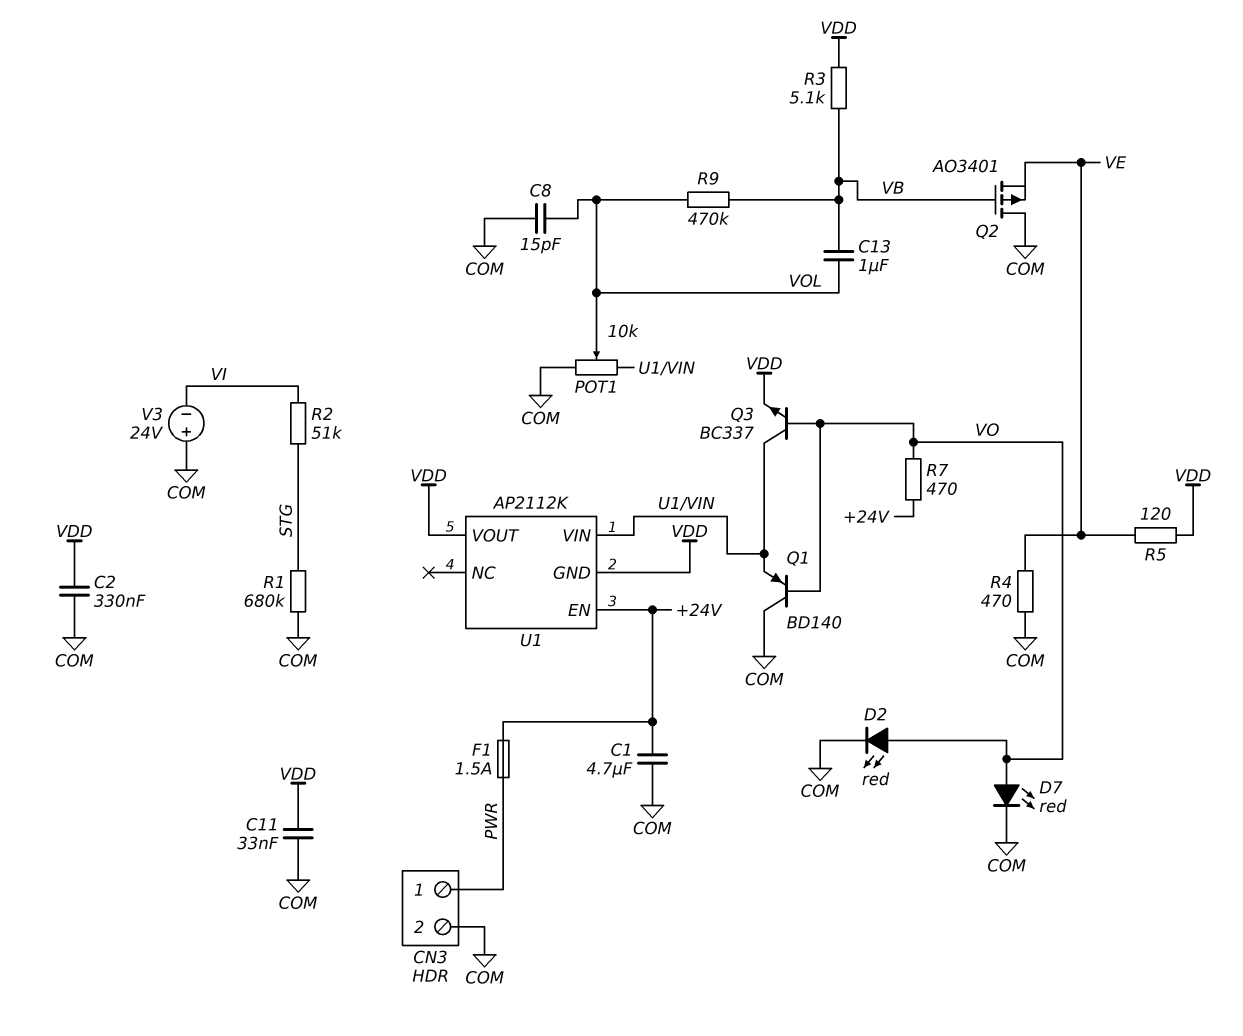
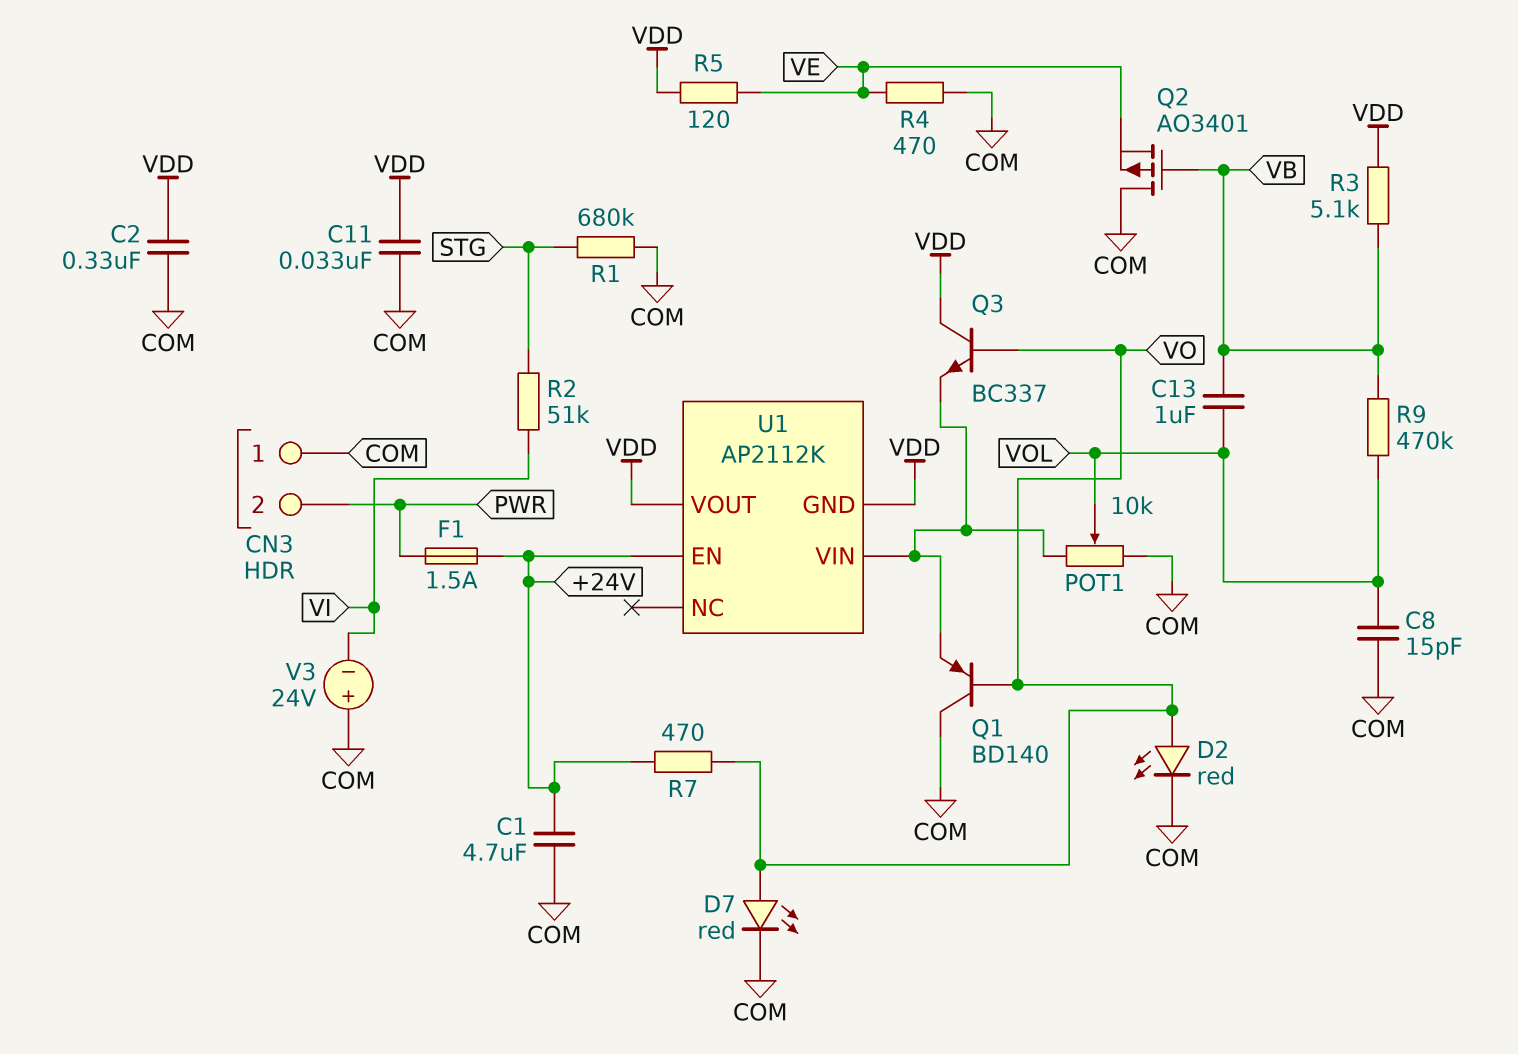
CN3 pin 1: PWR -> COM
CN3 pin 2: COM -> PWR
Q3: NPN BC337 (B VO, C U1/VIN, E VDD) -> NPN BC337 (B VO, C VDD, E U1/VIN)

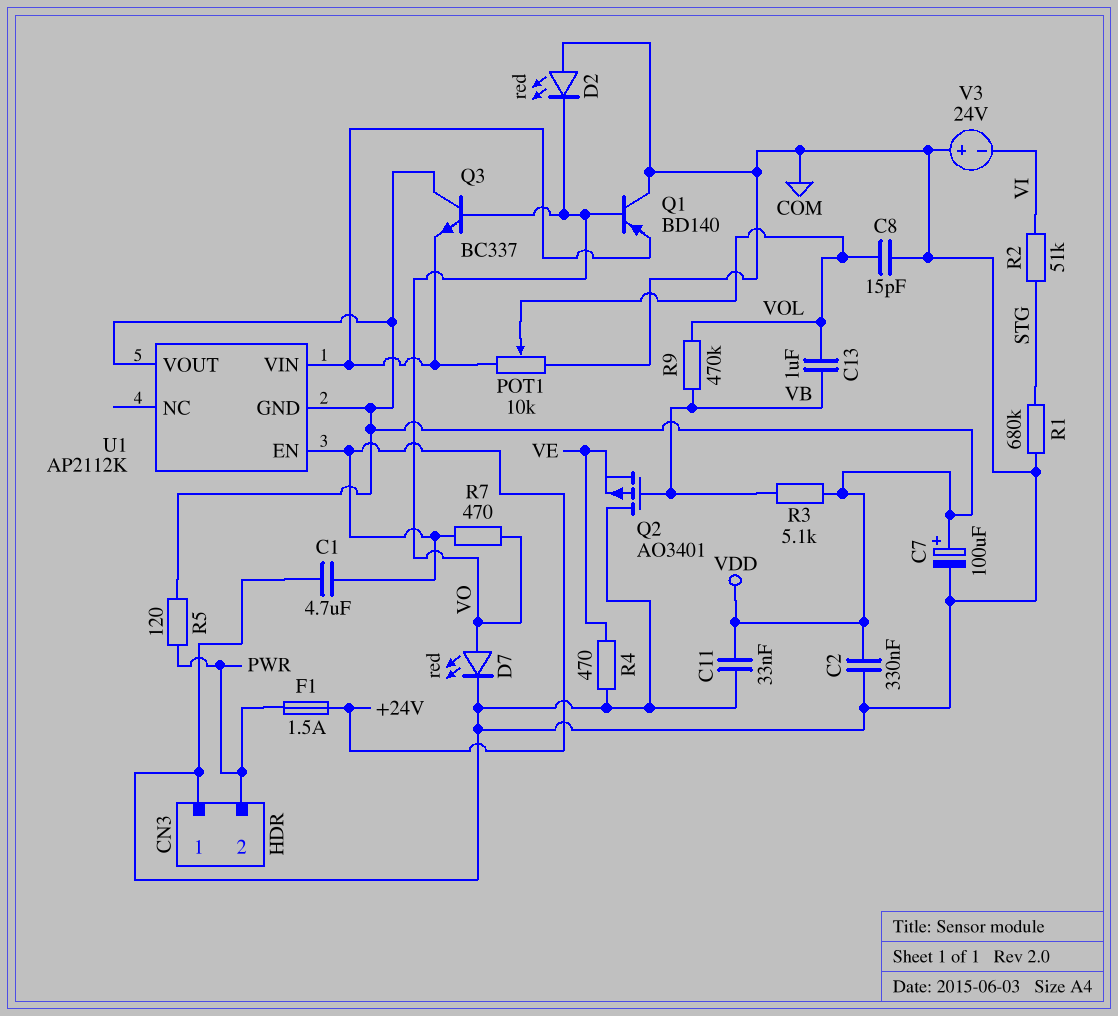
C7: none -> 100uF (plus VDD, minus COM)
D2: LED red (A VO, K COM) -> LED red (A COM, K VO)
R5: 120 (VDD, VE) -> 120 (PWR, VDD)

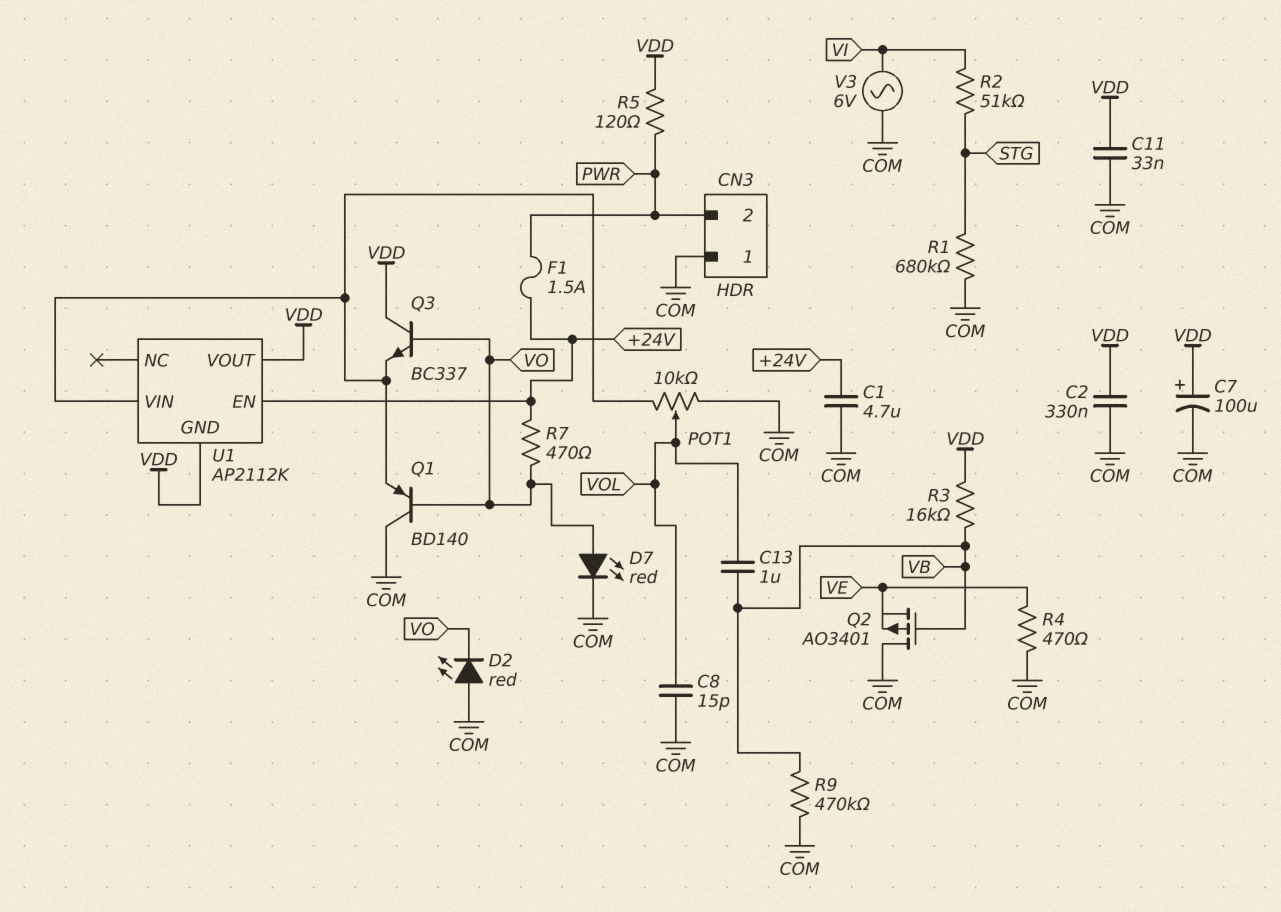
R3: 5.1k (VB, VDD) -> 16k (VB, VDD)
R9: 470k (VB, VOL) -> 470k (COM, VB)
V3: 24V (plus COM, minus VI) -> AC 6V (COM, VI)

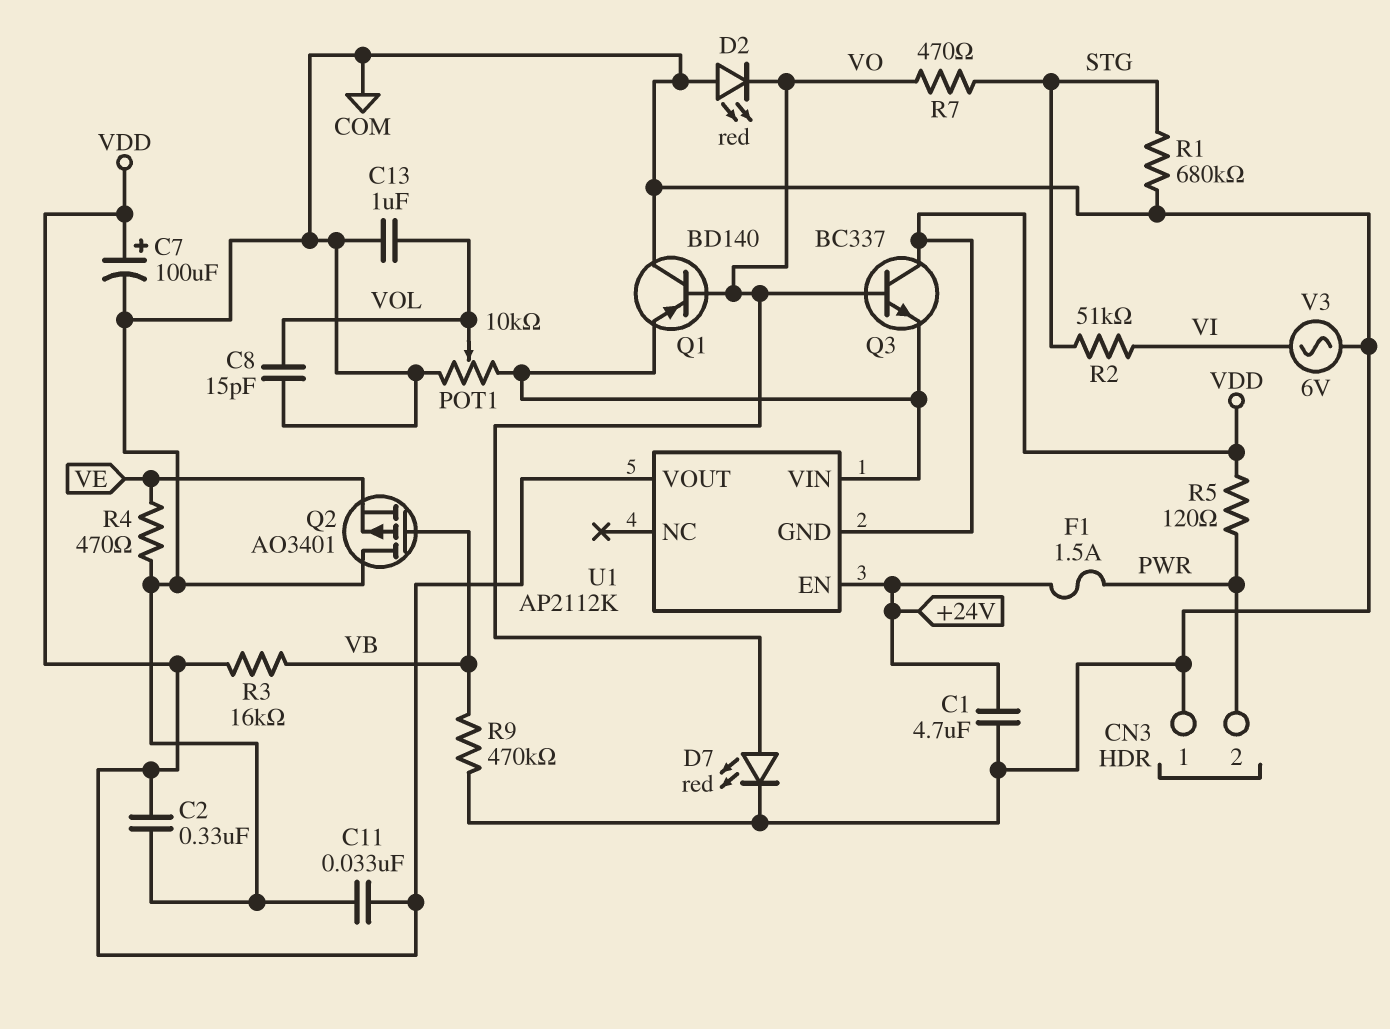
C13: 1uF (VB, VOL) -> 1uF (COM, VOL)
R7: 470 (+24V, VO) -> 470 (STG, VO)

